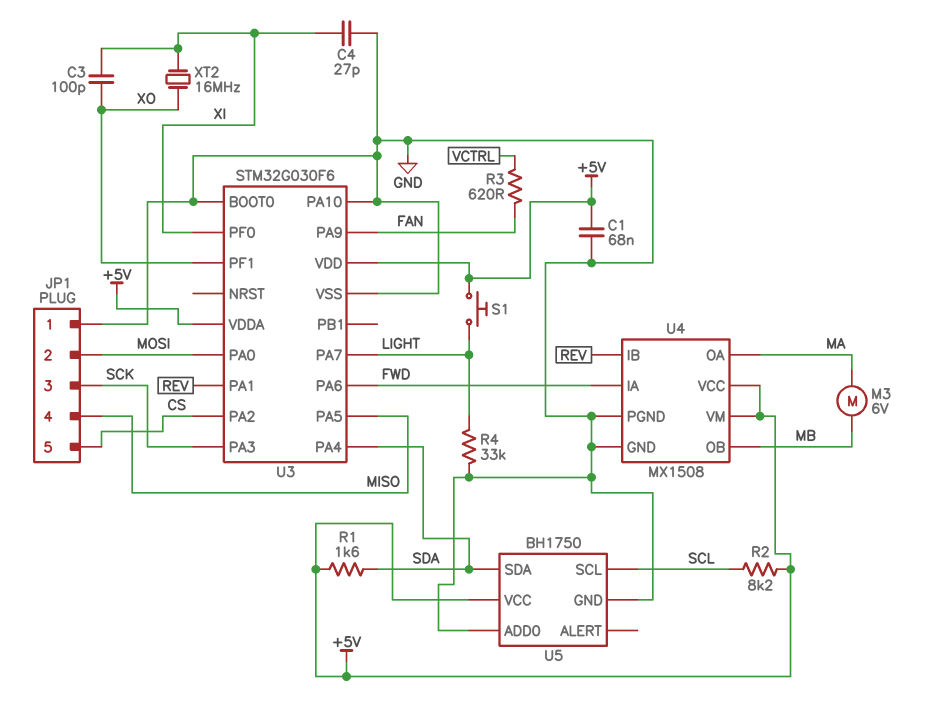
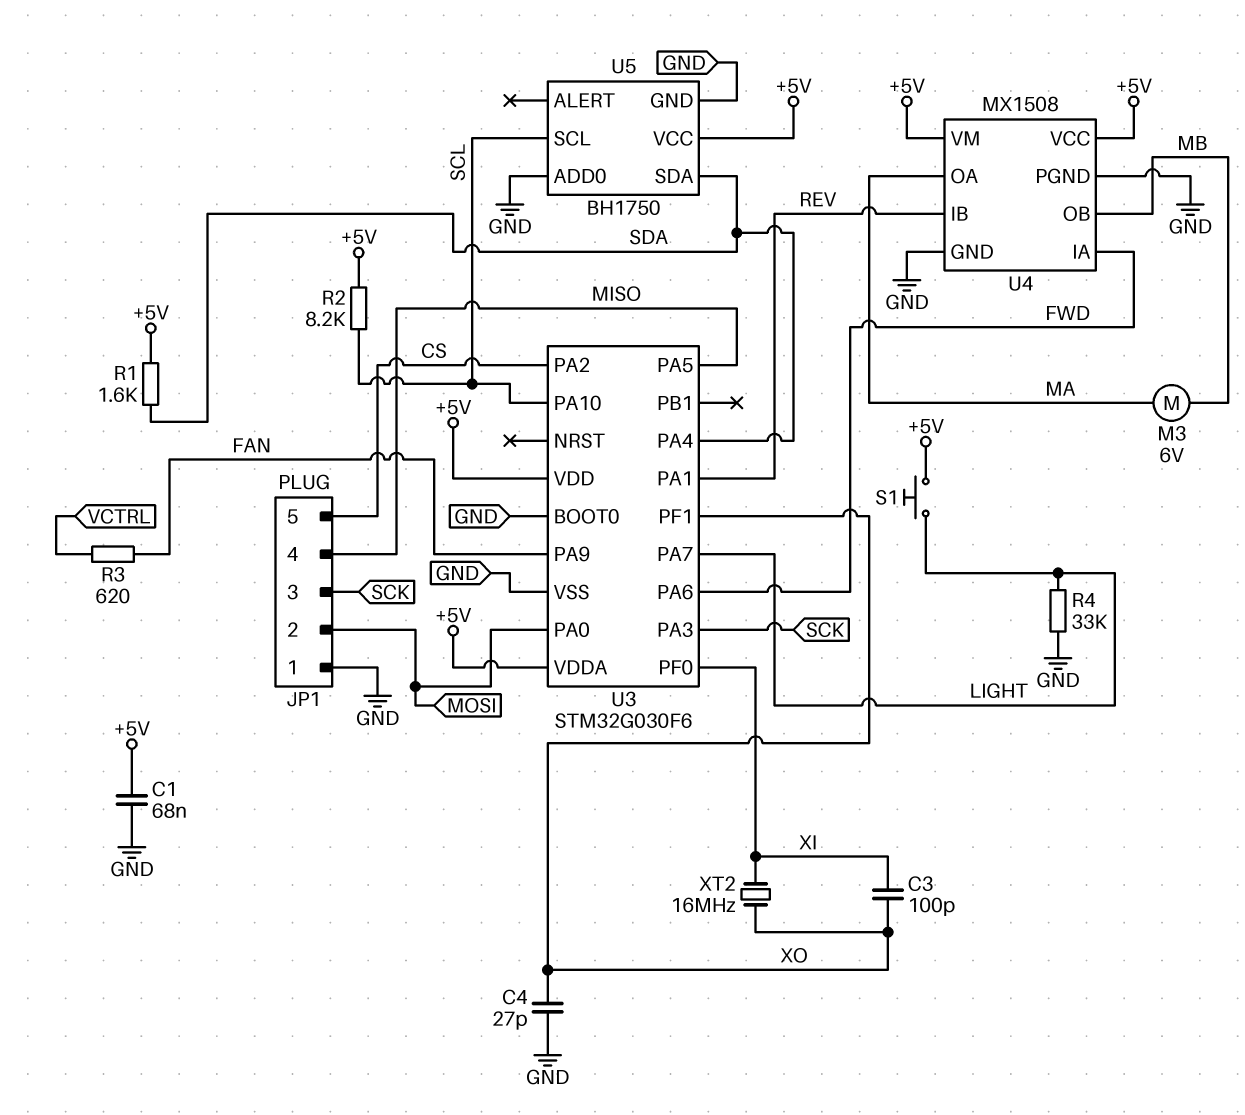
C4: 27pF (GND, XI) -> 27pF (GND, XO)
U3 pin PA10: GND -> SCL

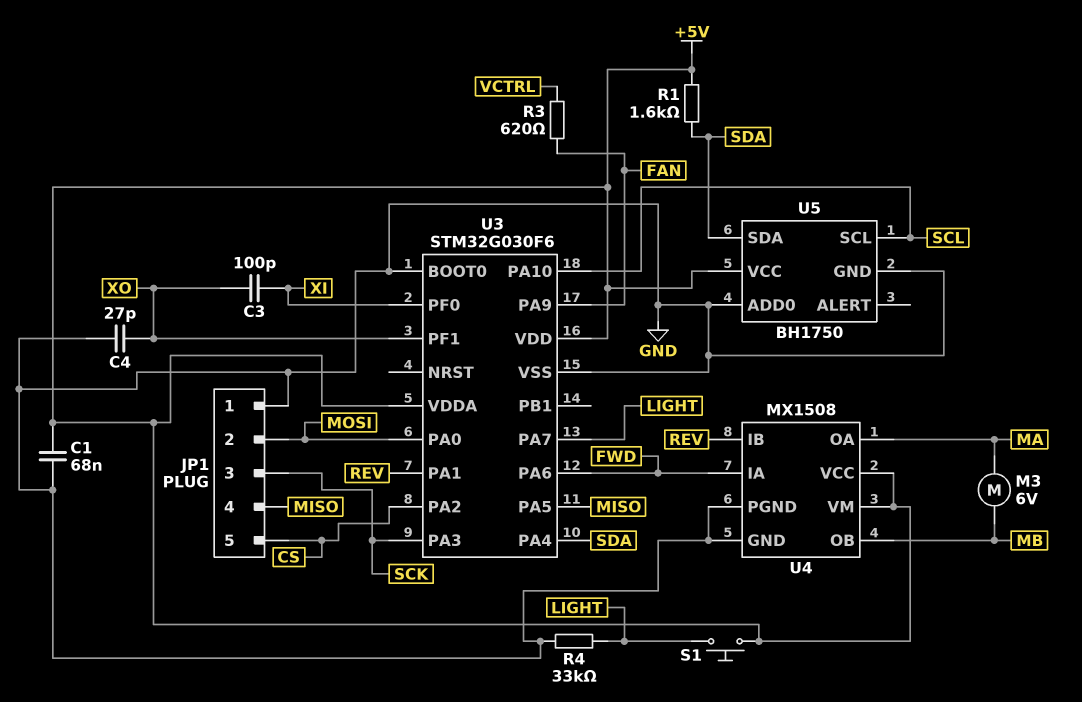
R2: 8.2k (+5V, SCL) -> none
XT2: 16MHz (XI, XO) -> none

